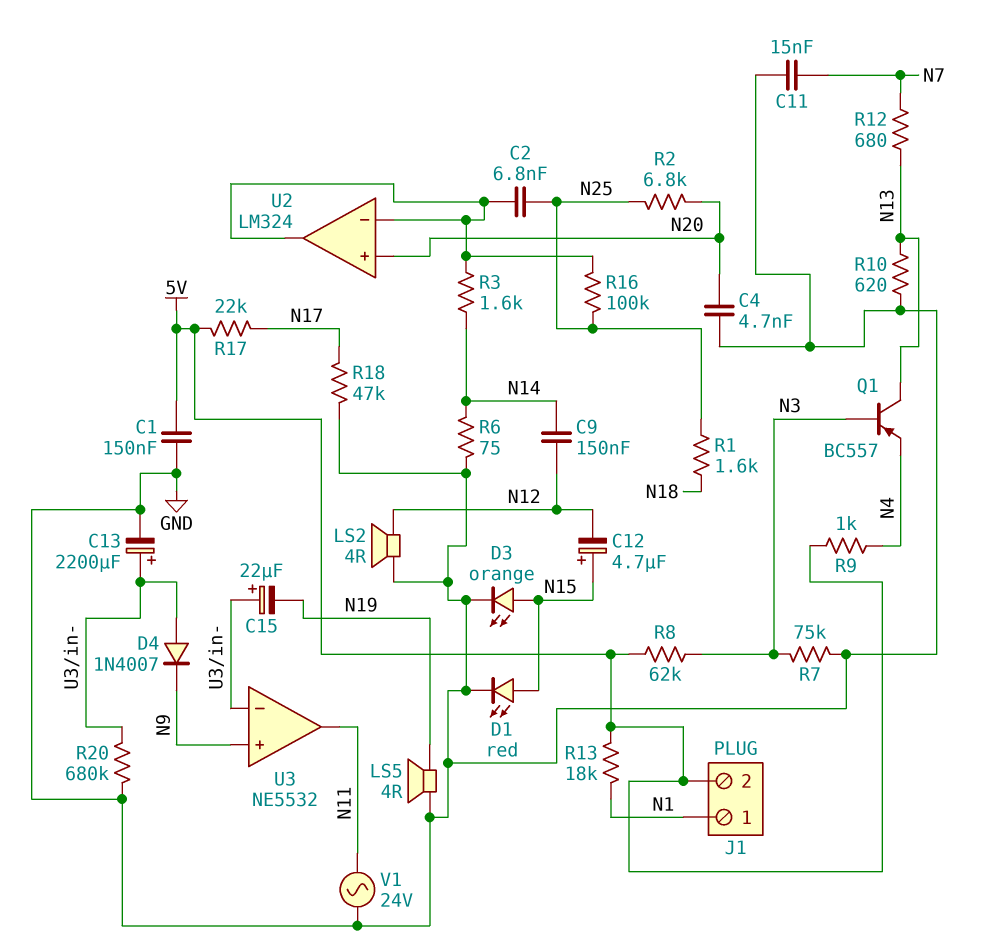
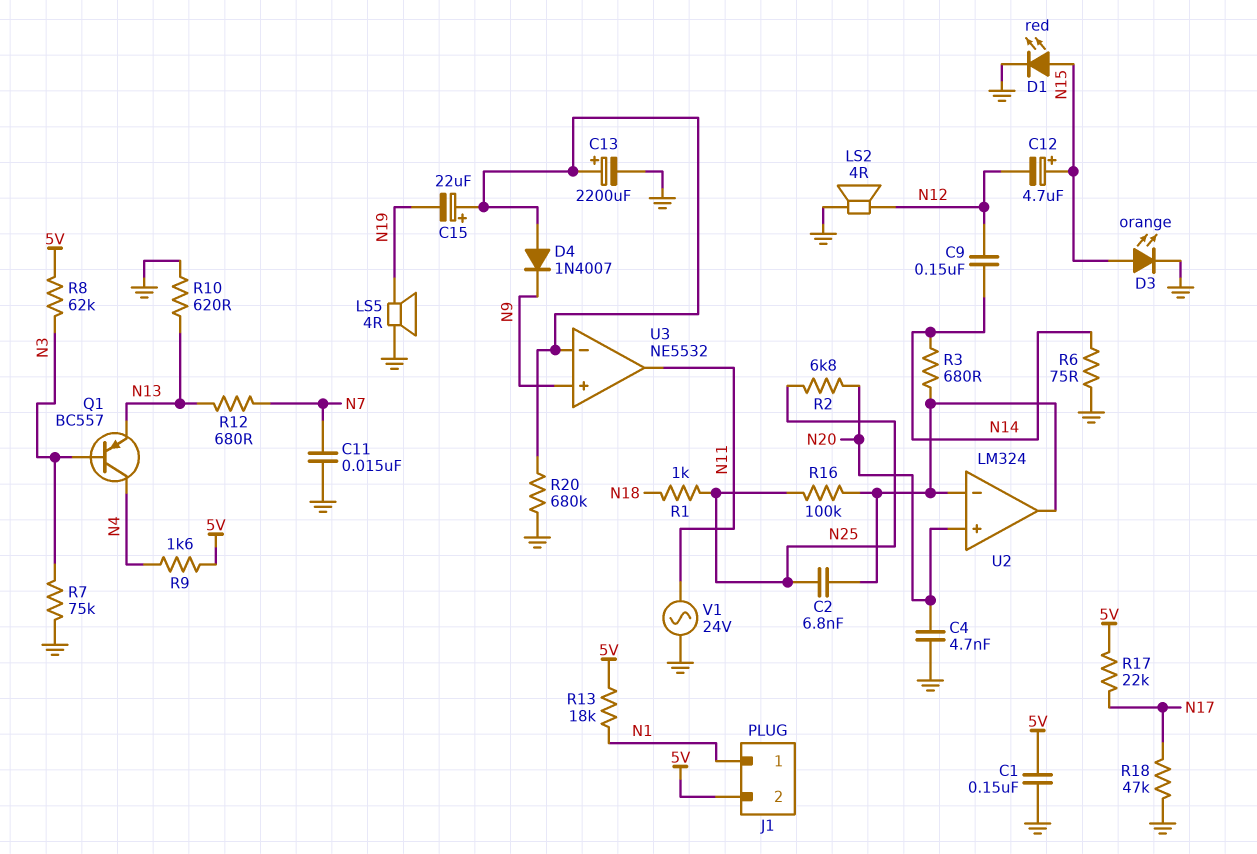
Q1: PNP BC557 (B N3, C N13, E N4) -> PNP BC557 (B N3, C N4, E N13)
R1: 1.6k (N18, N25) -> 1k (N18, N25)
R3: 1.6k (N14, U2/in-) -> 680 (N14, U2/in-)
R9: 1k (5V, N4) -> 1.6k (5V, N4)

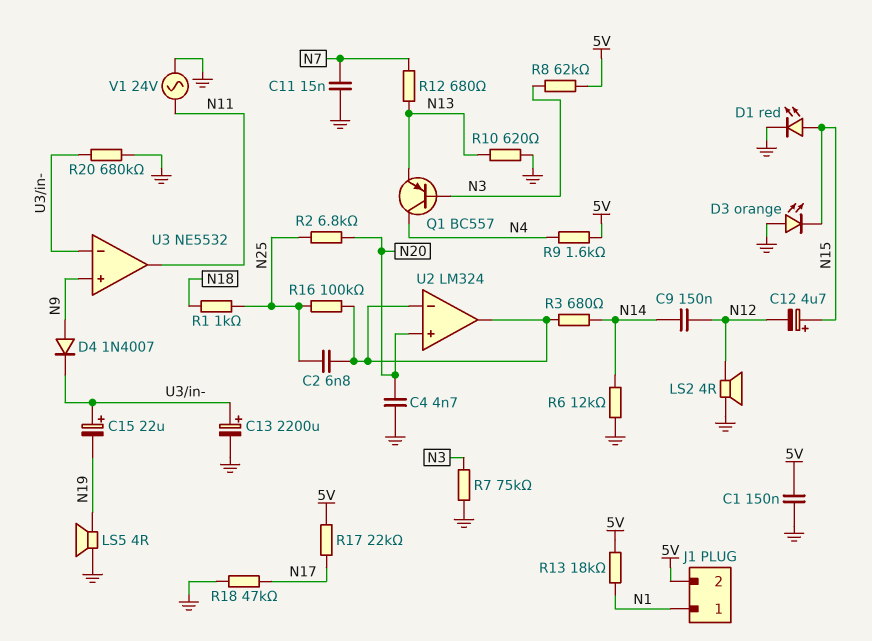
D3: LED orange (A N15, K GND) -> LED orange (A GND, K N15)
D4: diode 1N4007 (A U3/in-, K N9) -> diode 1N4007 (A N9, K U3/in-)
R6: 75 (GND, N14) -> 12k (GND, N14)

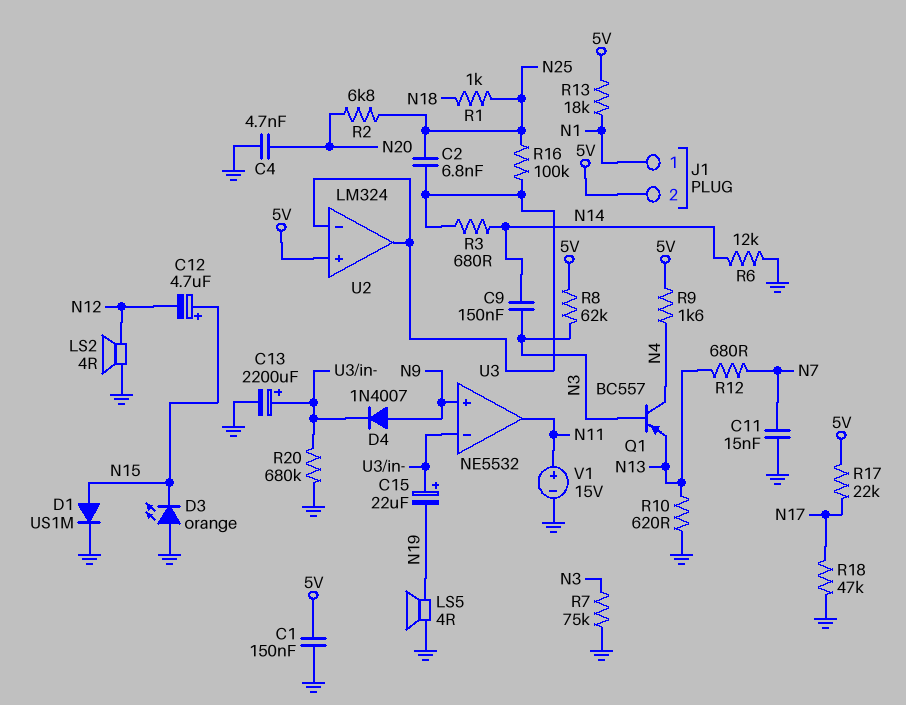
C9: 150nF (N12, N14) -> 150nF (N3, N14)
D1: LED red (A N15, K GND) -> diode US1M (A N15, K GND)
U2 pin in+: N20 -> 5V
V1: AC 24V (GND, N11) -> 15V (plus N11, minus GND)

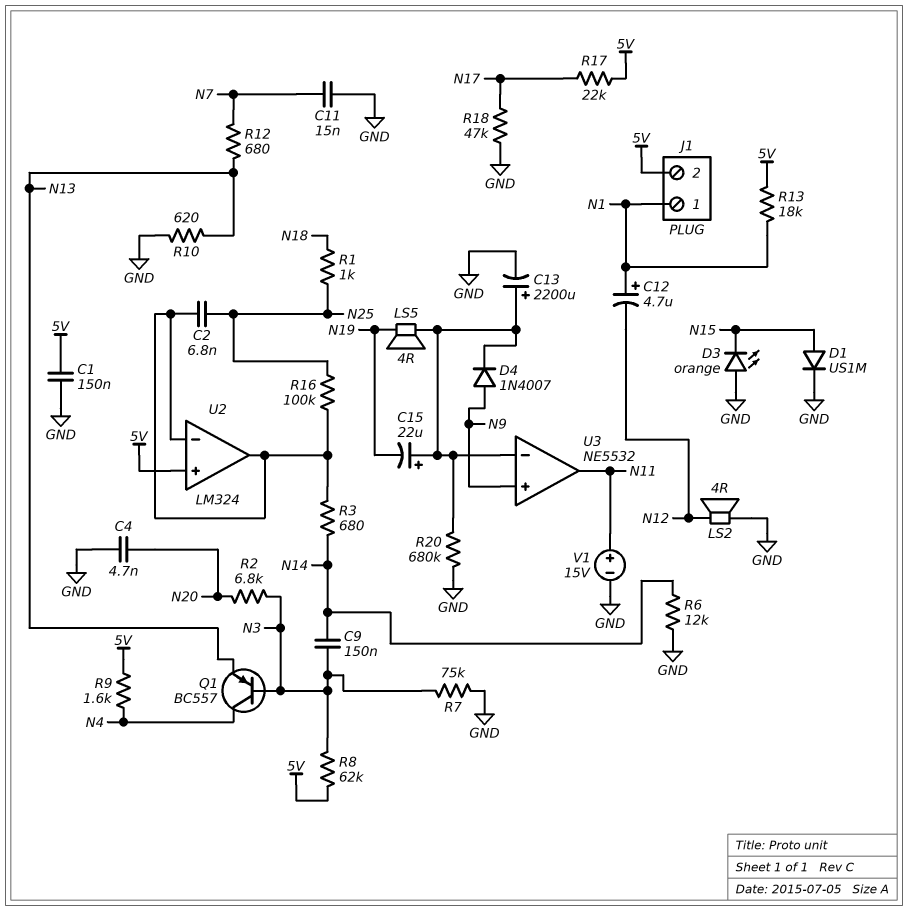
C12: 4.7uF (plus N15, minus N12) -> 4.7uF (plus N1, minus N12)
LS5: speaker 4R (GND, N19) -> speaker 4R (N19, U3/in-)
R2: 6.8k (N20, N25) -> 6.8k (N3, N20)

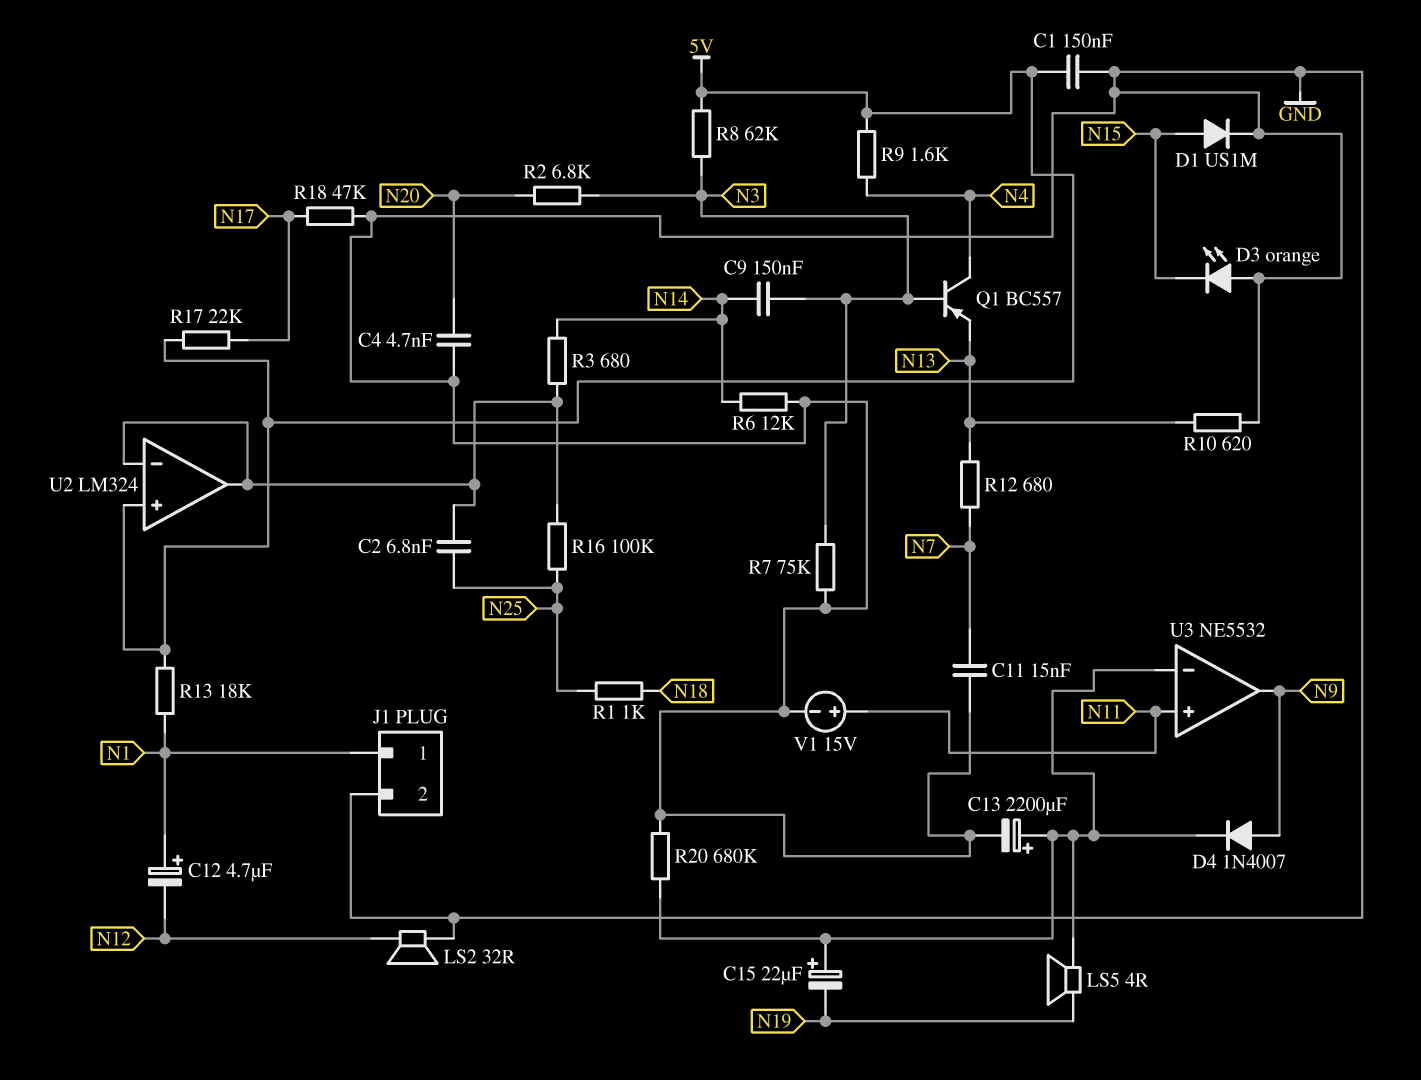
J1 pin 2: 5V -> GND
LS2: speaker 4R (GND, N12) -> speaker 32R (GND, N12)
U3 pin in+: N9 -> N11
U3 pin out: N11 -> N9

